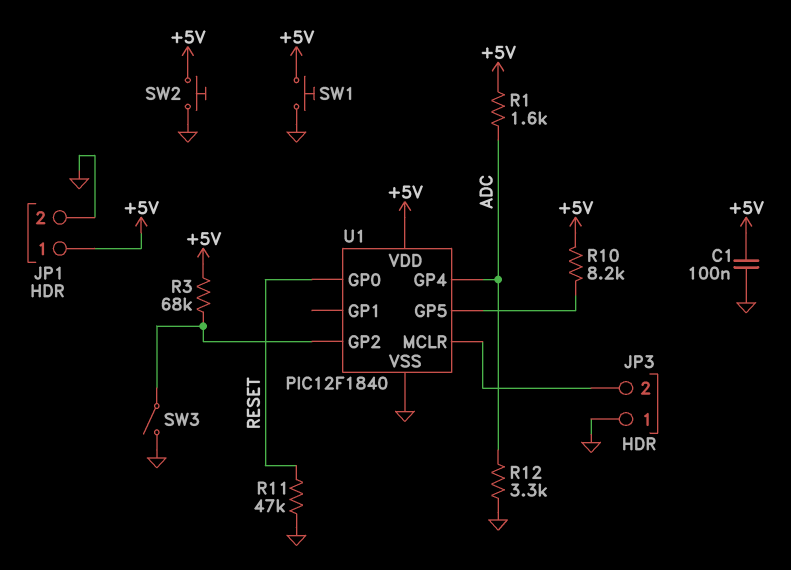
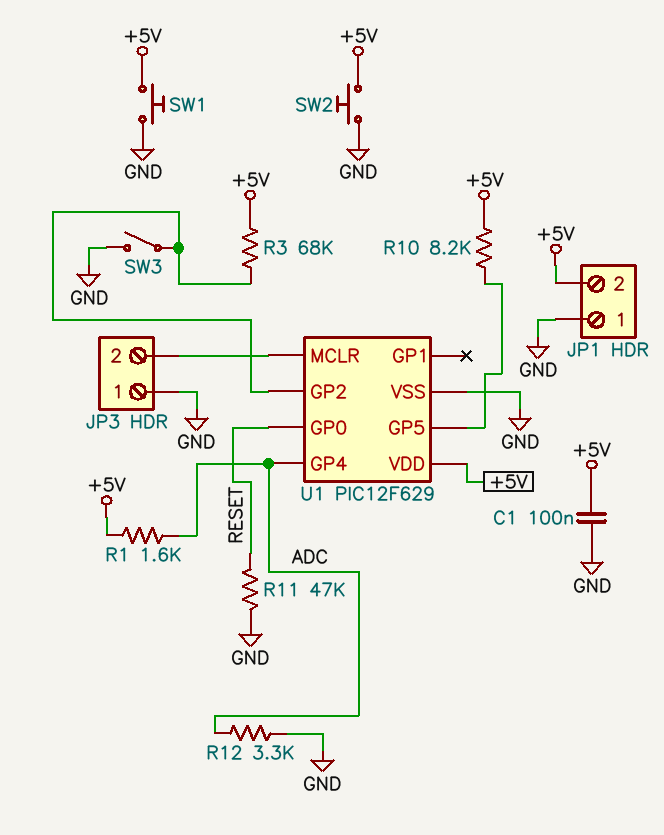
JP1 pin 1: +5V -> GND
JP1 pin 2: GND -> +5V
U1: PIC12F1840 -> PIC12F629

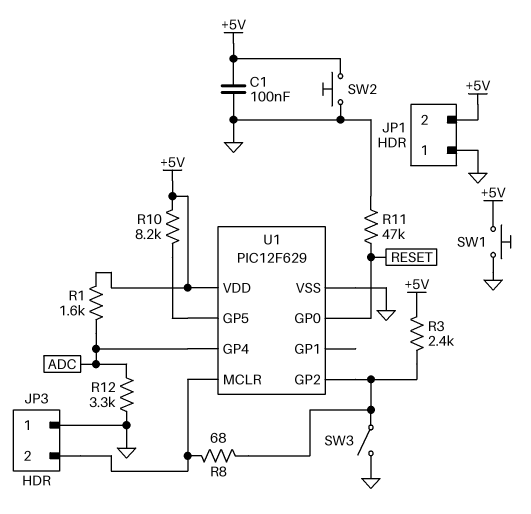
R3: 68k (+5V, U1/GP2) -> 2.4k (+5V, U1/GP2)
R8: none -> 68 (JP3/2, U1/GP2)

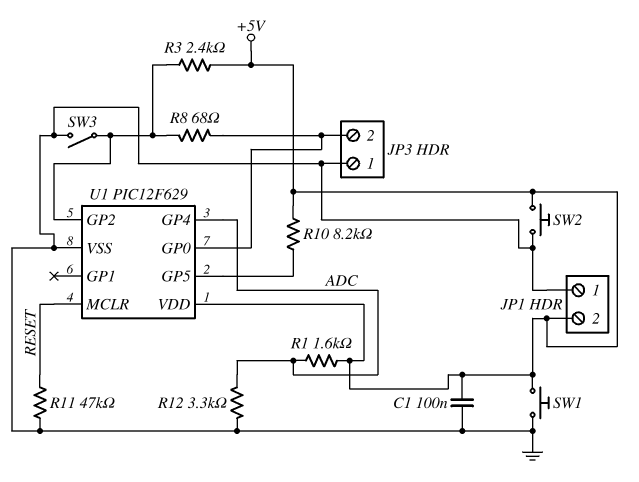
U1 pin GP0: RESET -> JP3/2
U1 pin MCLR: JP3/2 -> RESET

